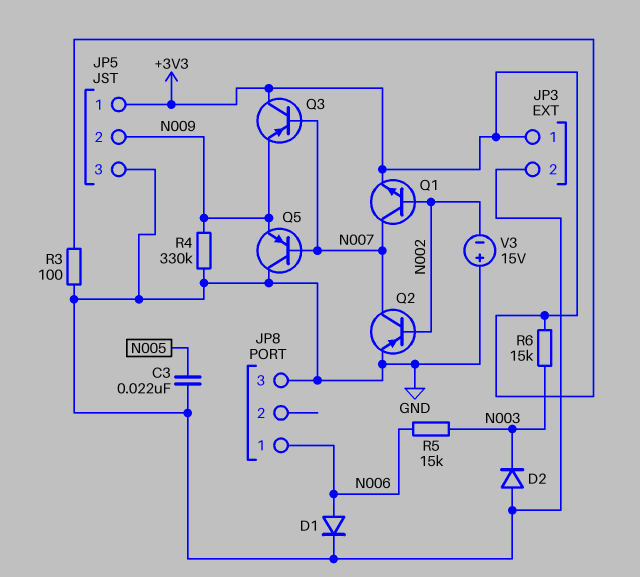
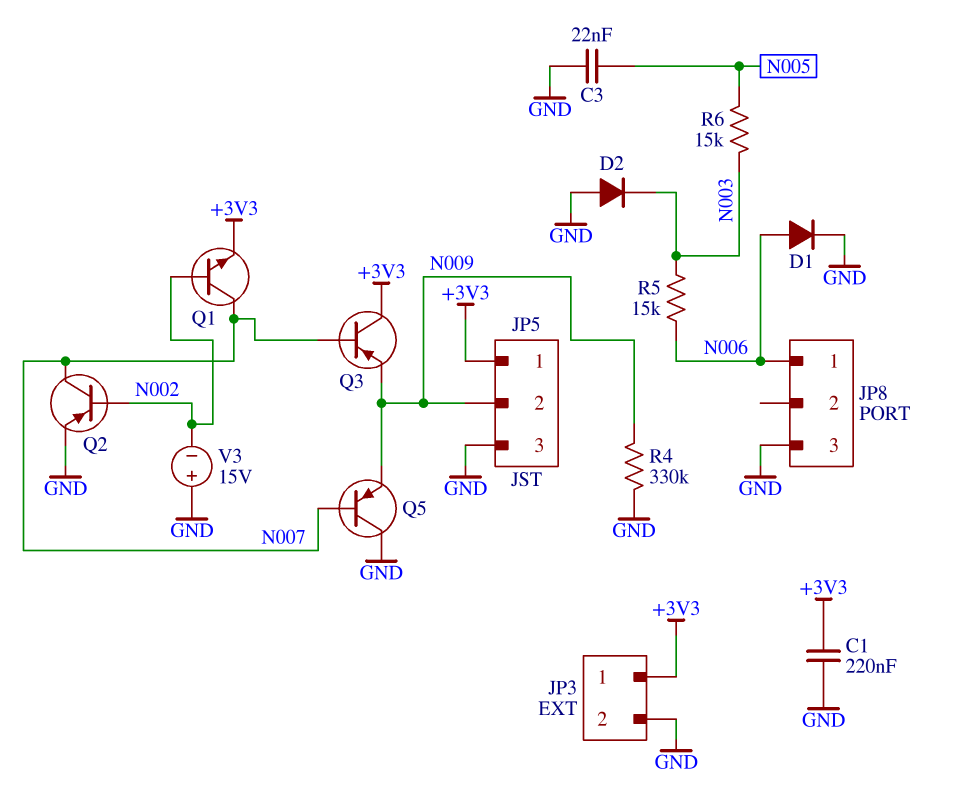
C1: none -> 220nF (+3V3, GND)
R3: 100 (+3V3, GND) -> none
R6: 15k (+3V3, N003) -> 15k (N003, N005)

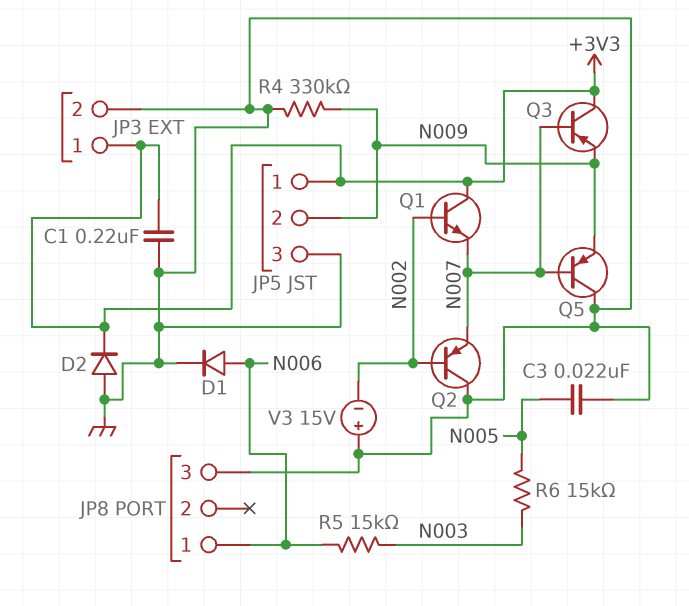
D2: diode (A GND, K N003) -> diode (A GND, K +3V3)
Q1: NPN (B N002, C N007, E +3V3) -> NPN (B N002, C +3V3, E N007)
Q2: PNP (B N002, C N007, E GND) -> PNP (B N002, C GND, E N007)

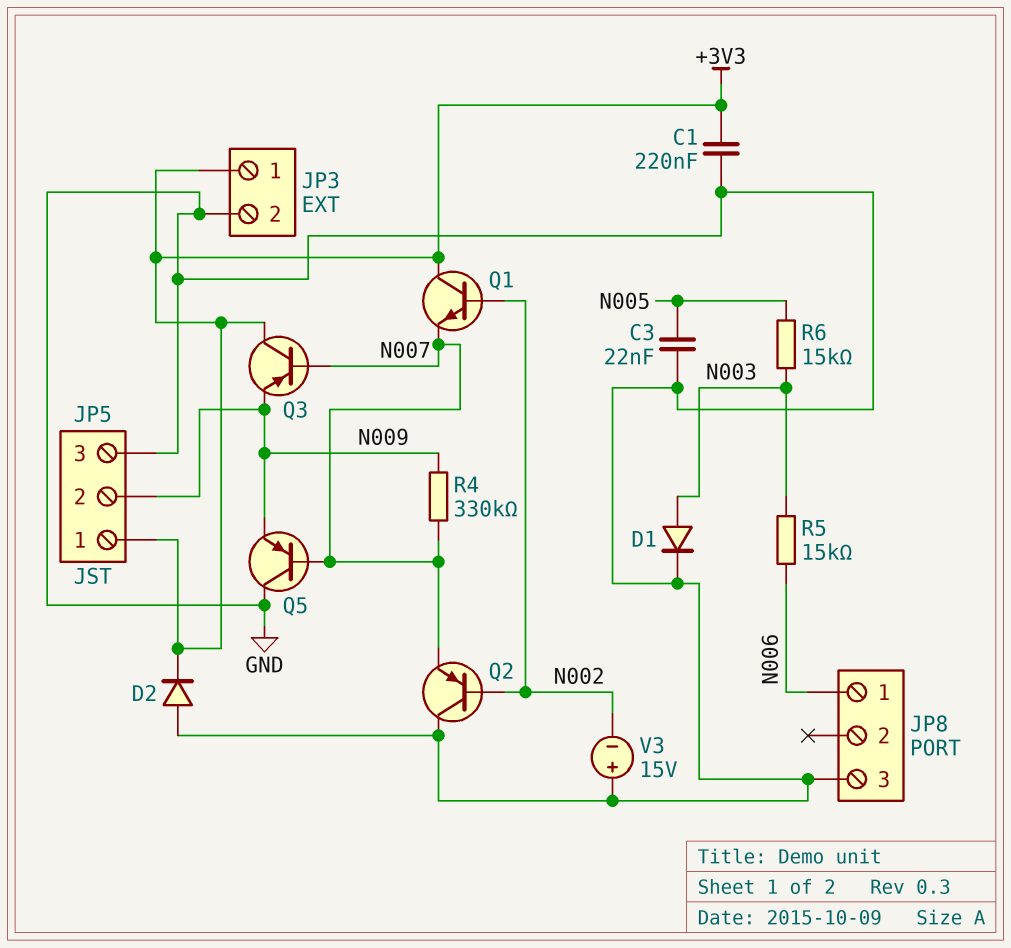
D1: diode (A N006, K GND) -> diode (A N003, K GND)
R4: 330k (GND, N009) -> 330k (N007, N009)

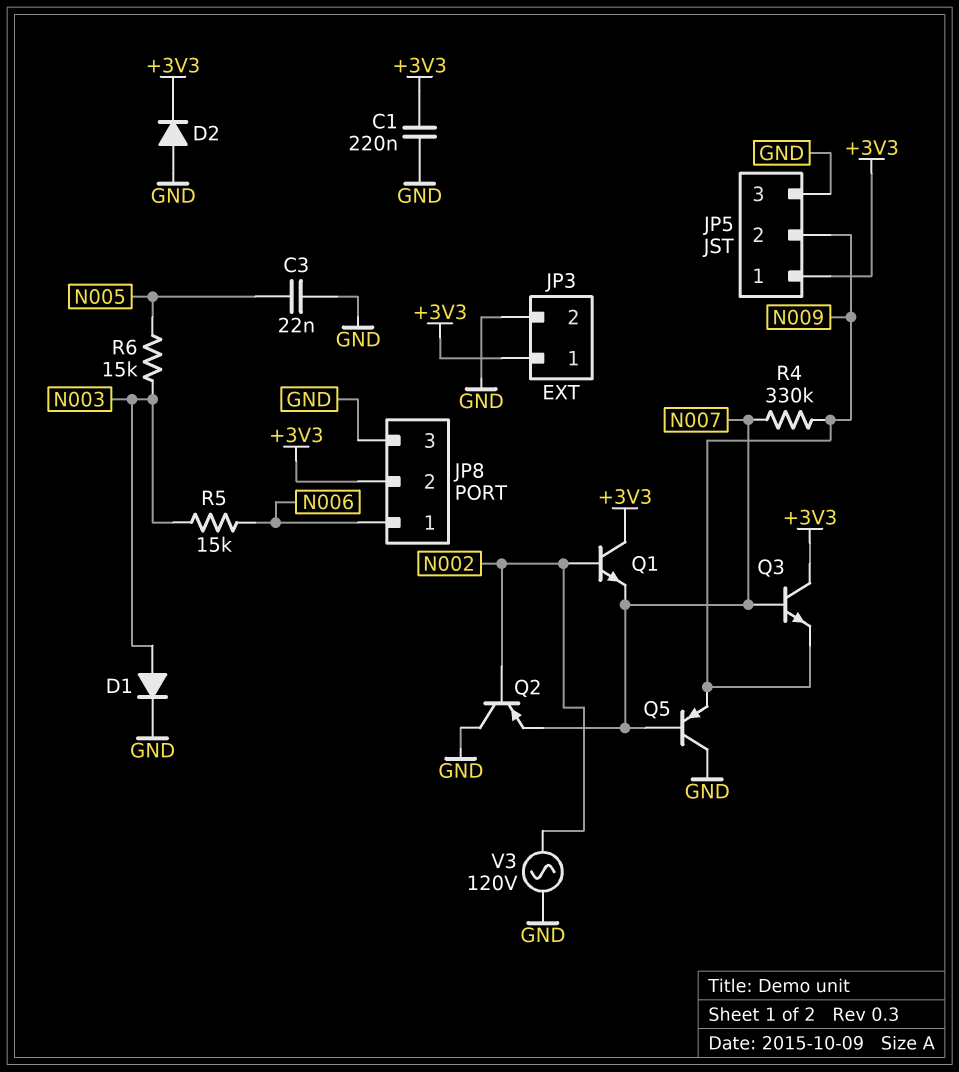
JP8 pin 2: none -> +3V3
Q3: PNP (B N007, C +3V3, E N009) -> NPN (B N007, C +3V3, E N009)
V3: 15V (plus GND, minus N002) -> AC 120V (GND, N002)

